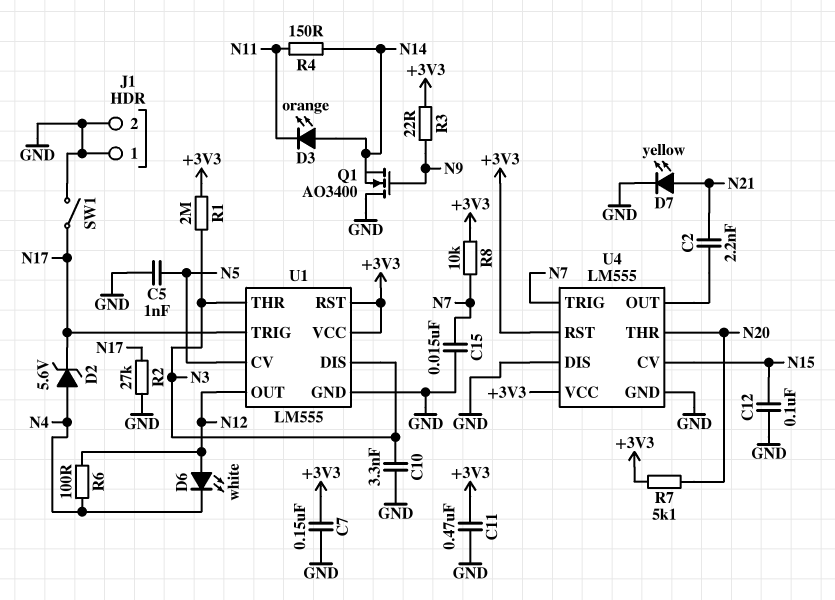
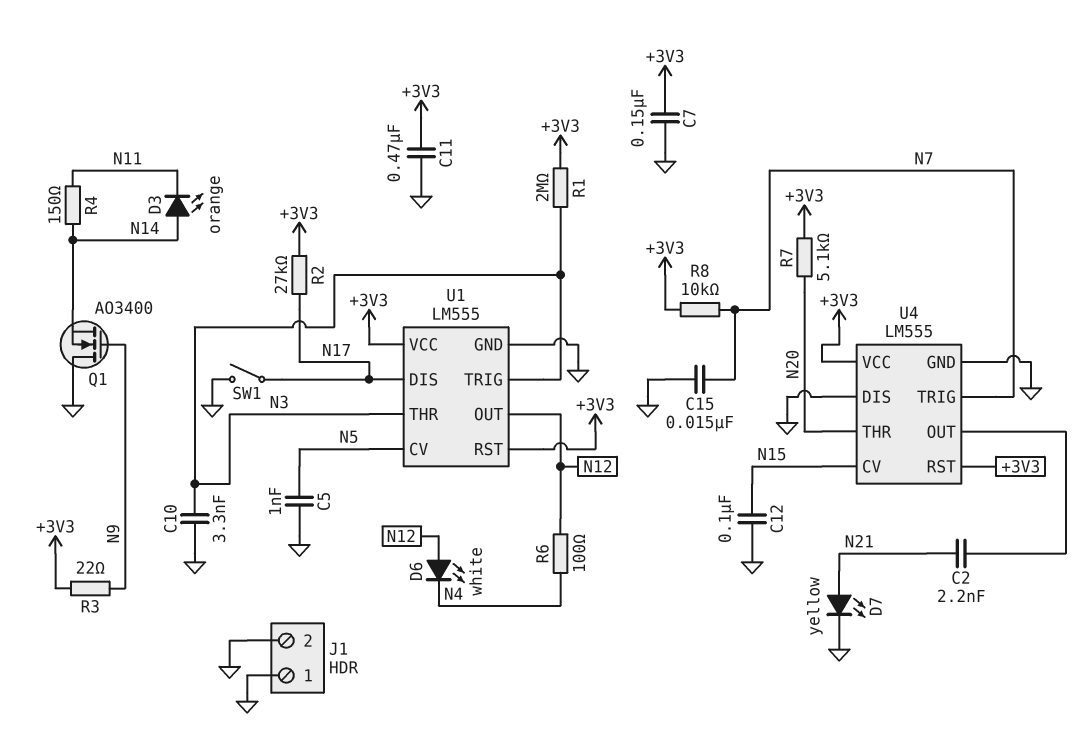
D2: zener 5.6V (A N4, K N17) -> none
R2: 27k (GND, N17) -> 27k (+3V3, N17)
U1 pin DIS: N3 -> N17
U1 pin TRIG: N17 -> N3

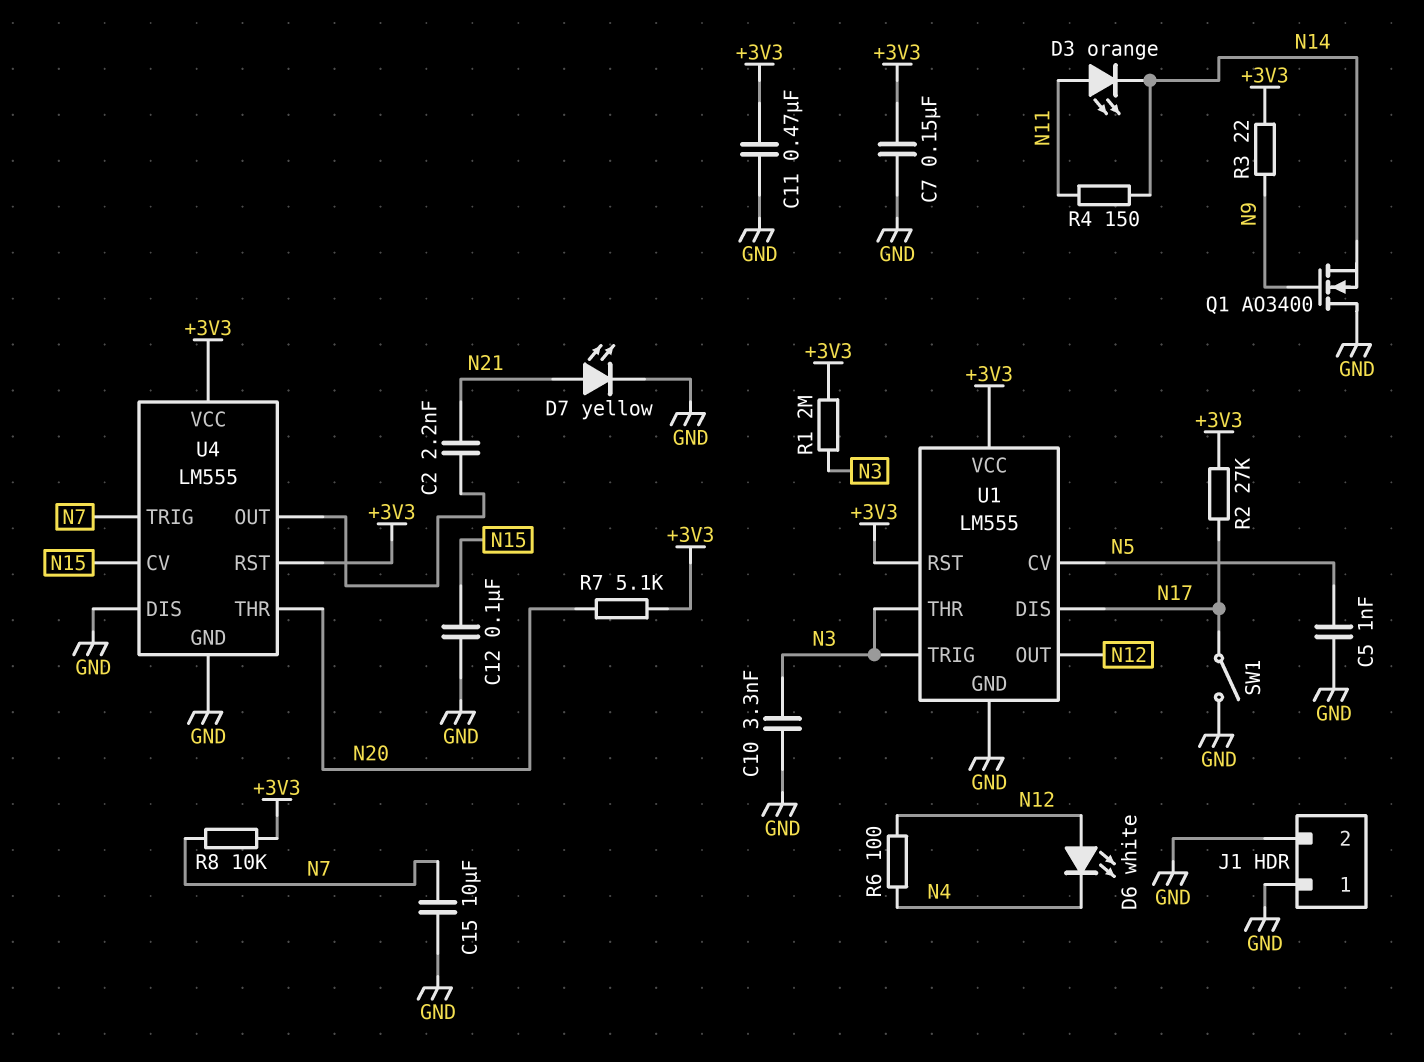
C15: 15nF (GND, N7) -> 10uF (GND, N7)
D3: LED orange (A N14, K N11) -> LED orange (A N11, K N14)

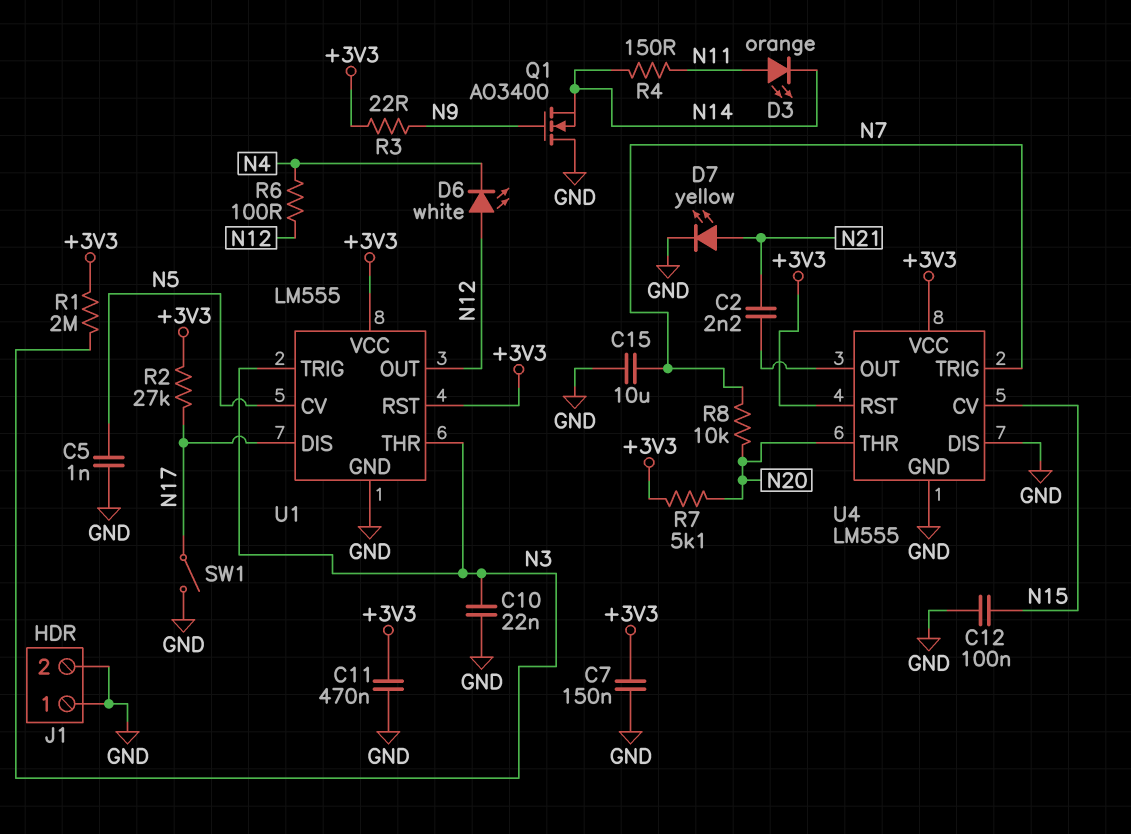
C10: 3.3nF (GND, N3) -> 22nF (GND, N3)
R8: 10k (+3V3, N7) -> 10k (N7, N20)

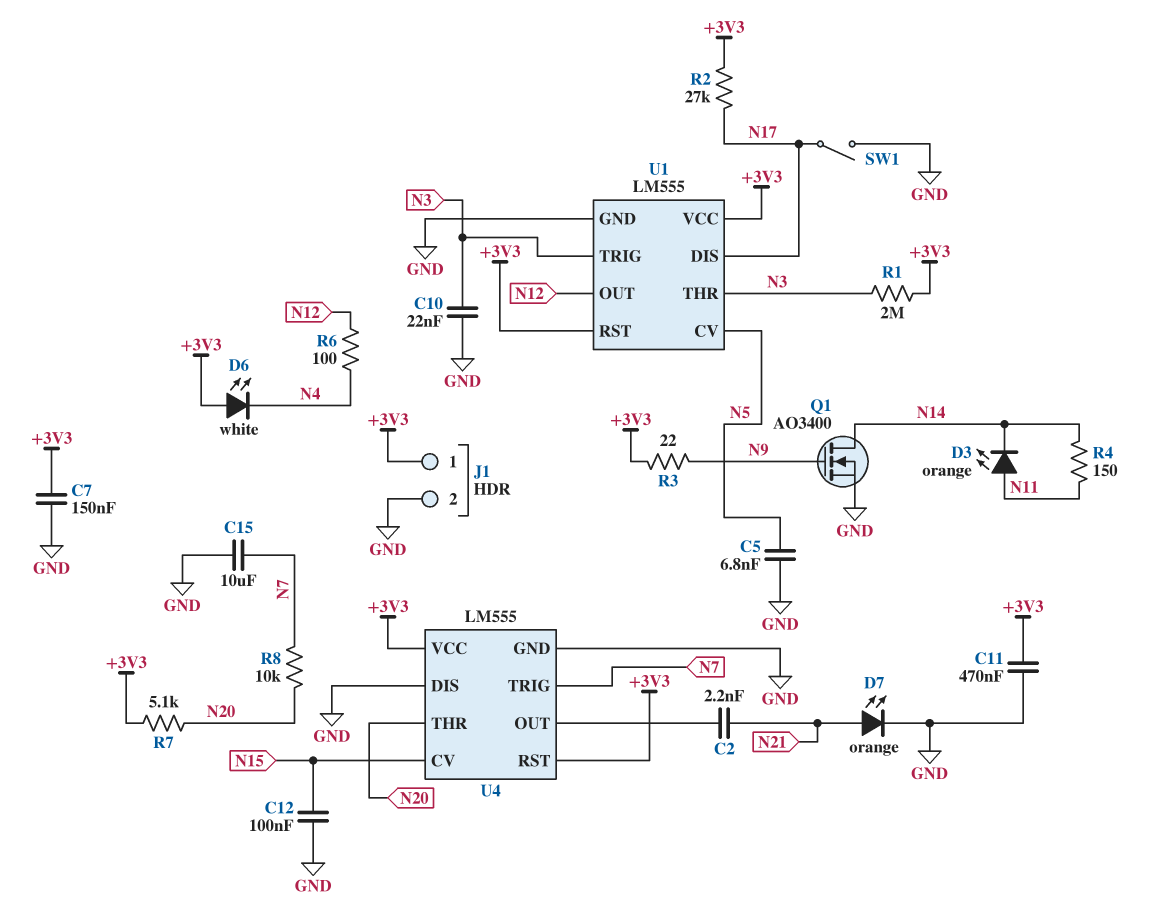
C5: 1nF (GND, N5) -> 6.8nF (GND, N5)
D6: LED white (A N12, K N4) -> LED white (A +3V3, K N4)
D7: LED yellow (A N21, K GND) -> LED orange (A N21, K GND)
J1 pin 1: GND -> +3V3
Q1: NMOS AO3400 (G N9, D GND, S N14) -> NMOS AO3400 (G N9, D N14, S GND)

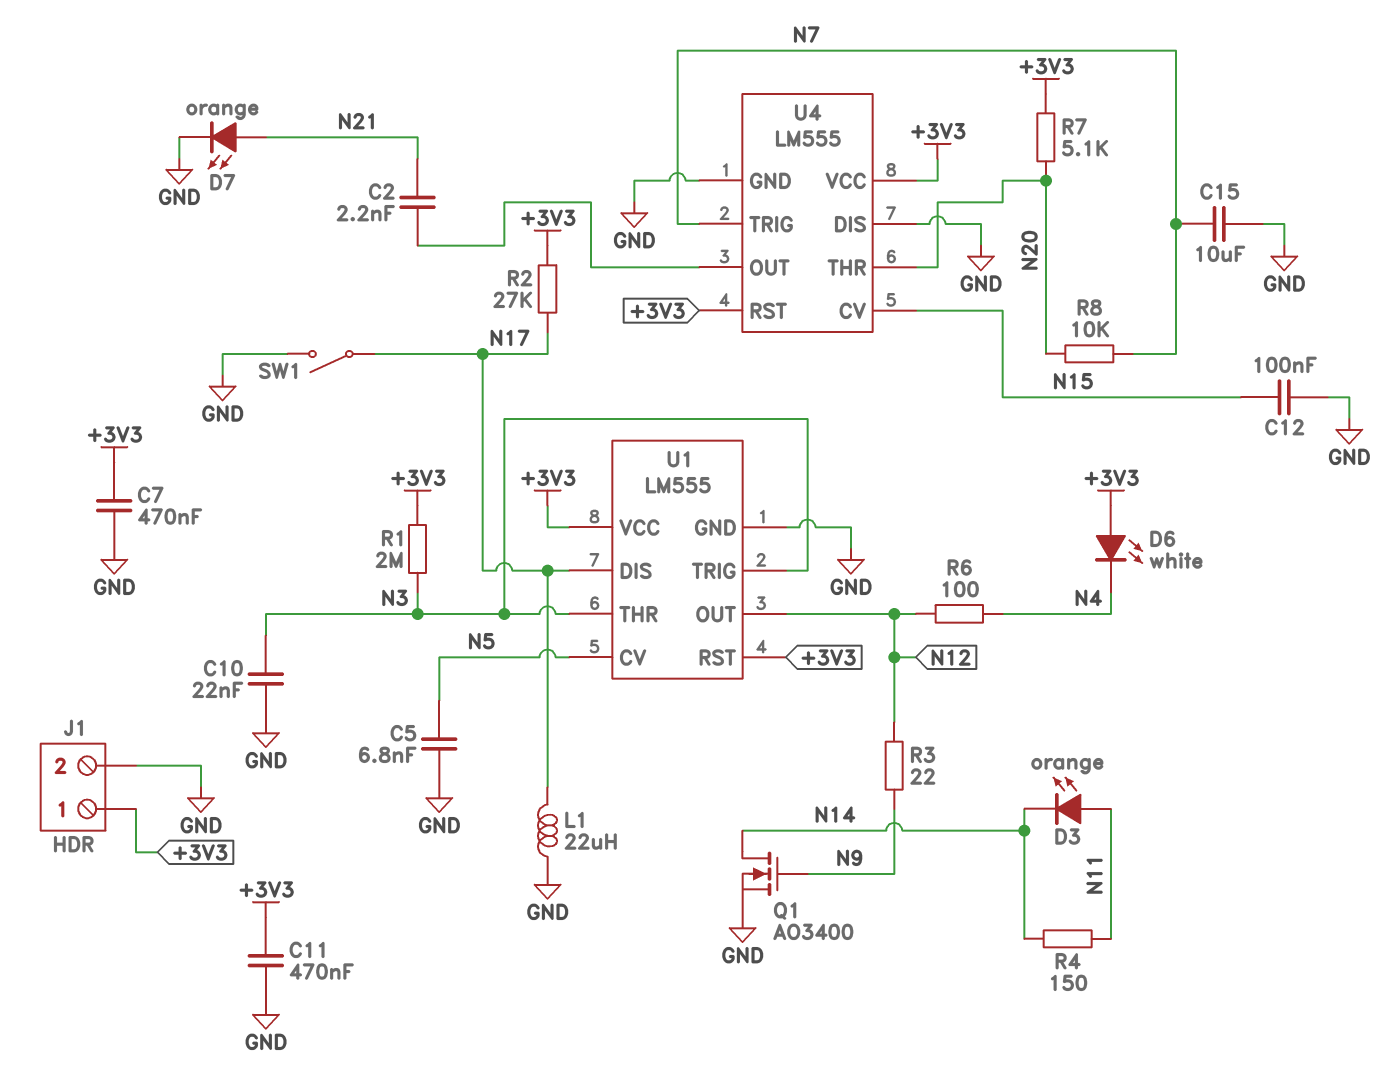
C7: 150nF (+3V3, GND) -> 470nF (+3V3, GND)
L1: none -> 22uH (GND, N17)
R3: 22 (+3V3, N9) -> 22 (N9, N12)

